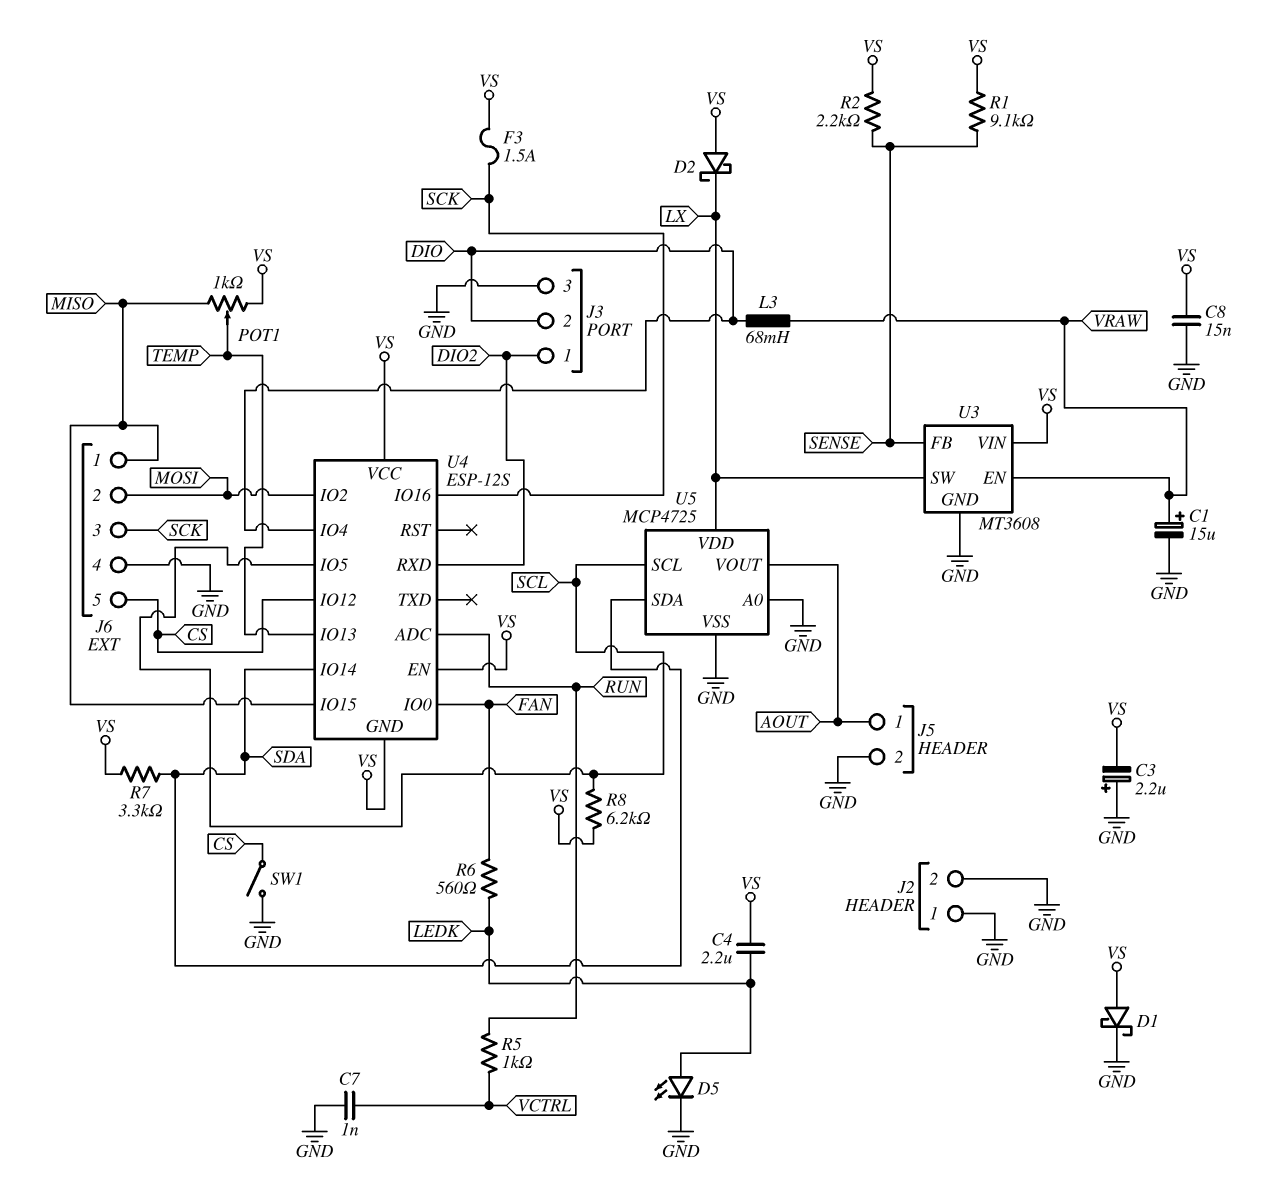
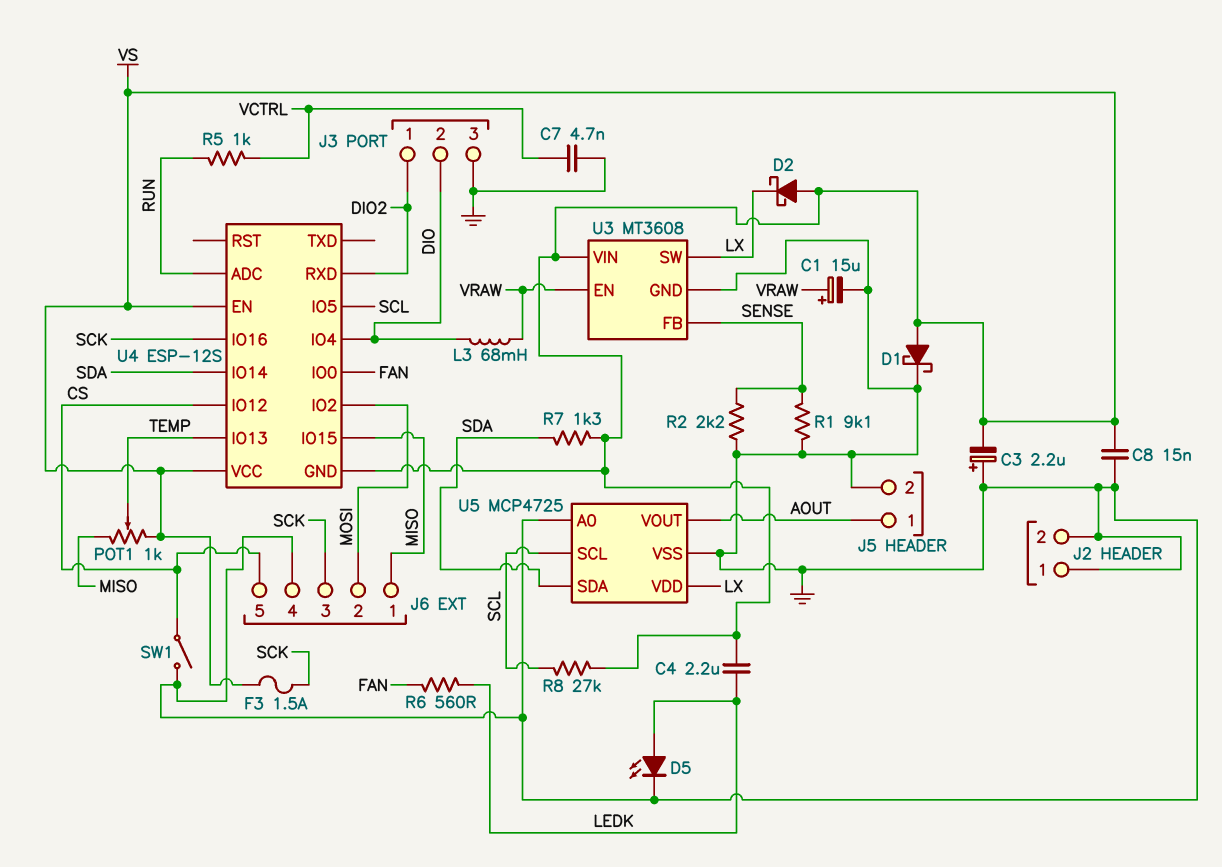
C7: 1nF (GND, VCTRL) -> 4.7nF (GND, VCTRL)
R1: 9.1k (SENSE, VS) -> 9.1k (GND, SENSE)
R2: 2.2k (SENSE, VS) -> 2.2k (GND, SENSE)
R7: 3.3k (SDA, VS) -> 1.3k (SDA, VS)
R8: 6.2k (SCL, VS) -> 27k (SCL, VS)

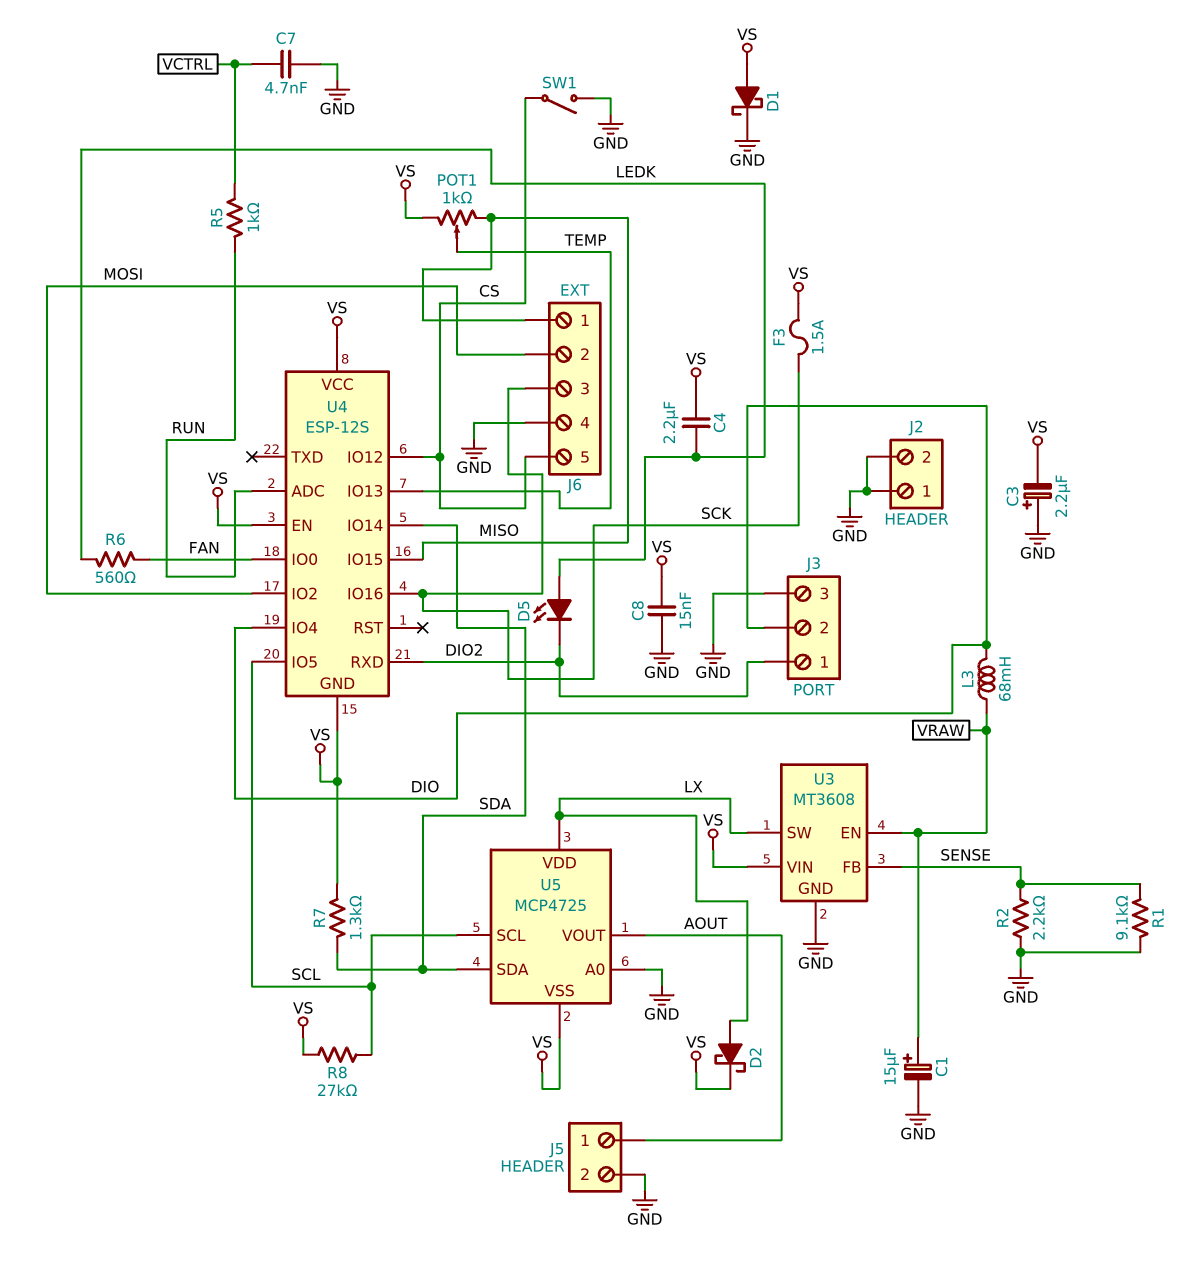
D2: schottky (A VS, K LX) -> schottky (A LX, K VS)
D5: LED (A LEDK, K GND) -> LED (A LEDK, K DIO2)
U5 pin VSS: GND -> VS

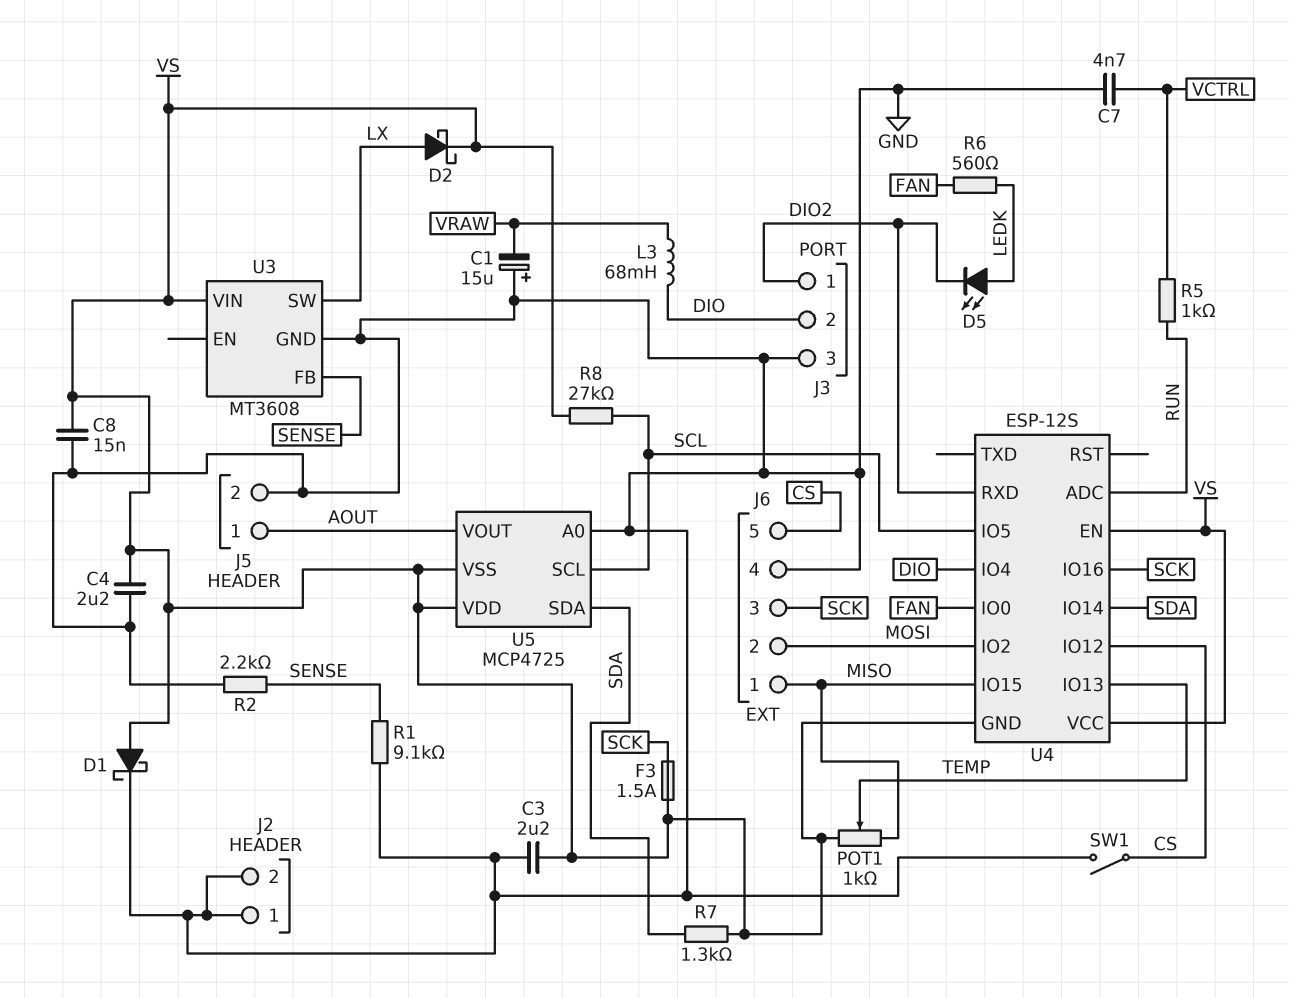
C1: 15uF (plus VRAW, minus GND) -> 15uF (plus GND, minus VRAW)
C3: 2.2uF (plus GND, minus VS) -> 2.2uF (GND, VS)
C4: 2.2uF (LEDK, VS) -> 2.2uF (GND, VS)
U3 pin EN: VRAW -> none
U5 pin VDD: LX -> VS

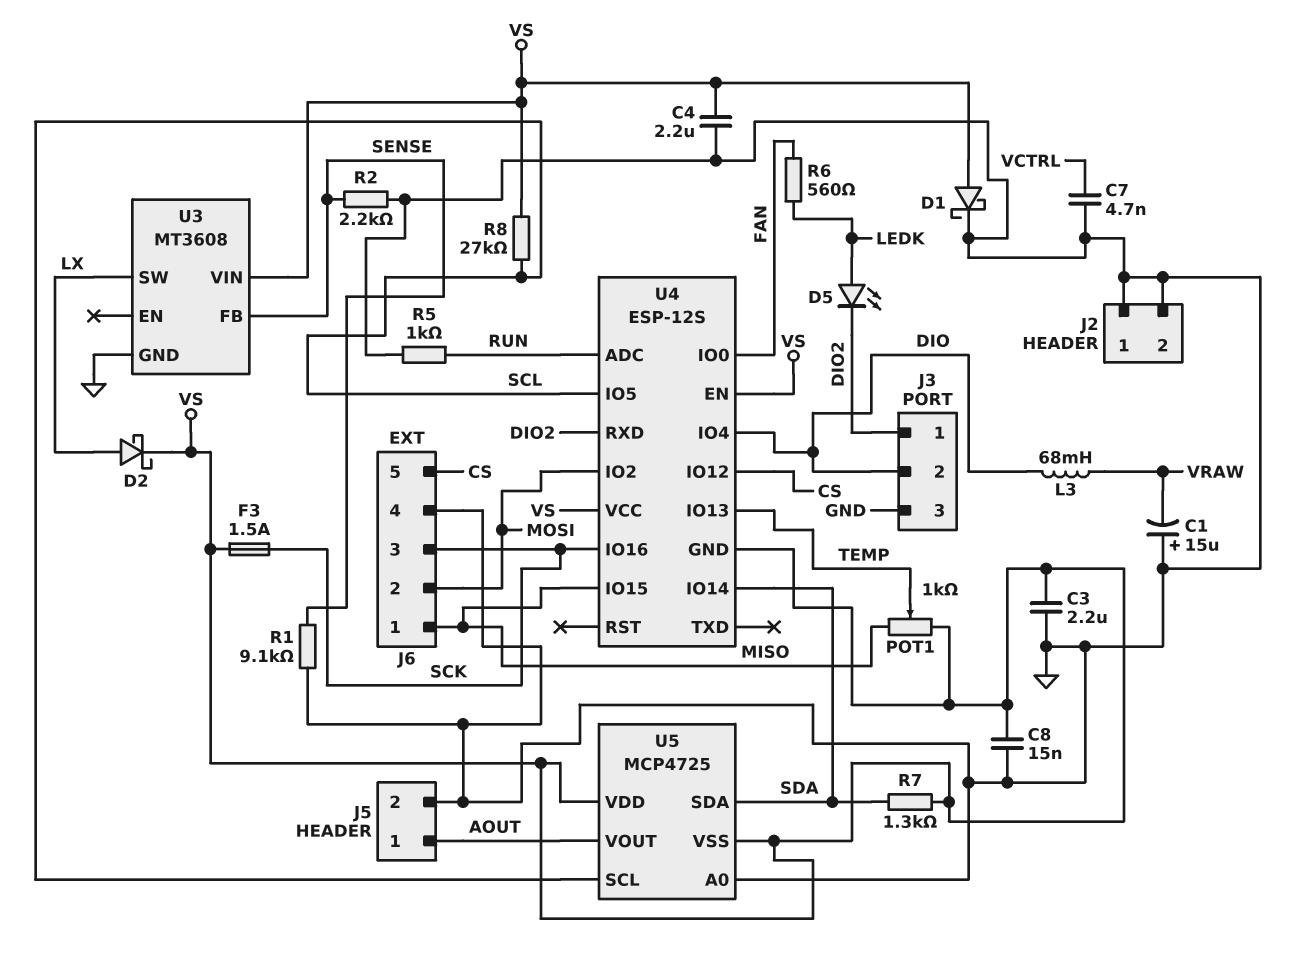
R5: 1k (RUN, VCTRL) -> 1k (GND, RUN)
SW1: switch (CS, GND) -> none

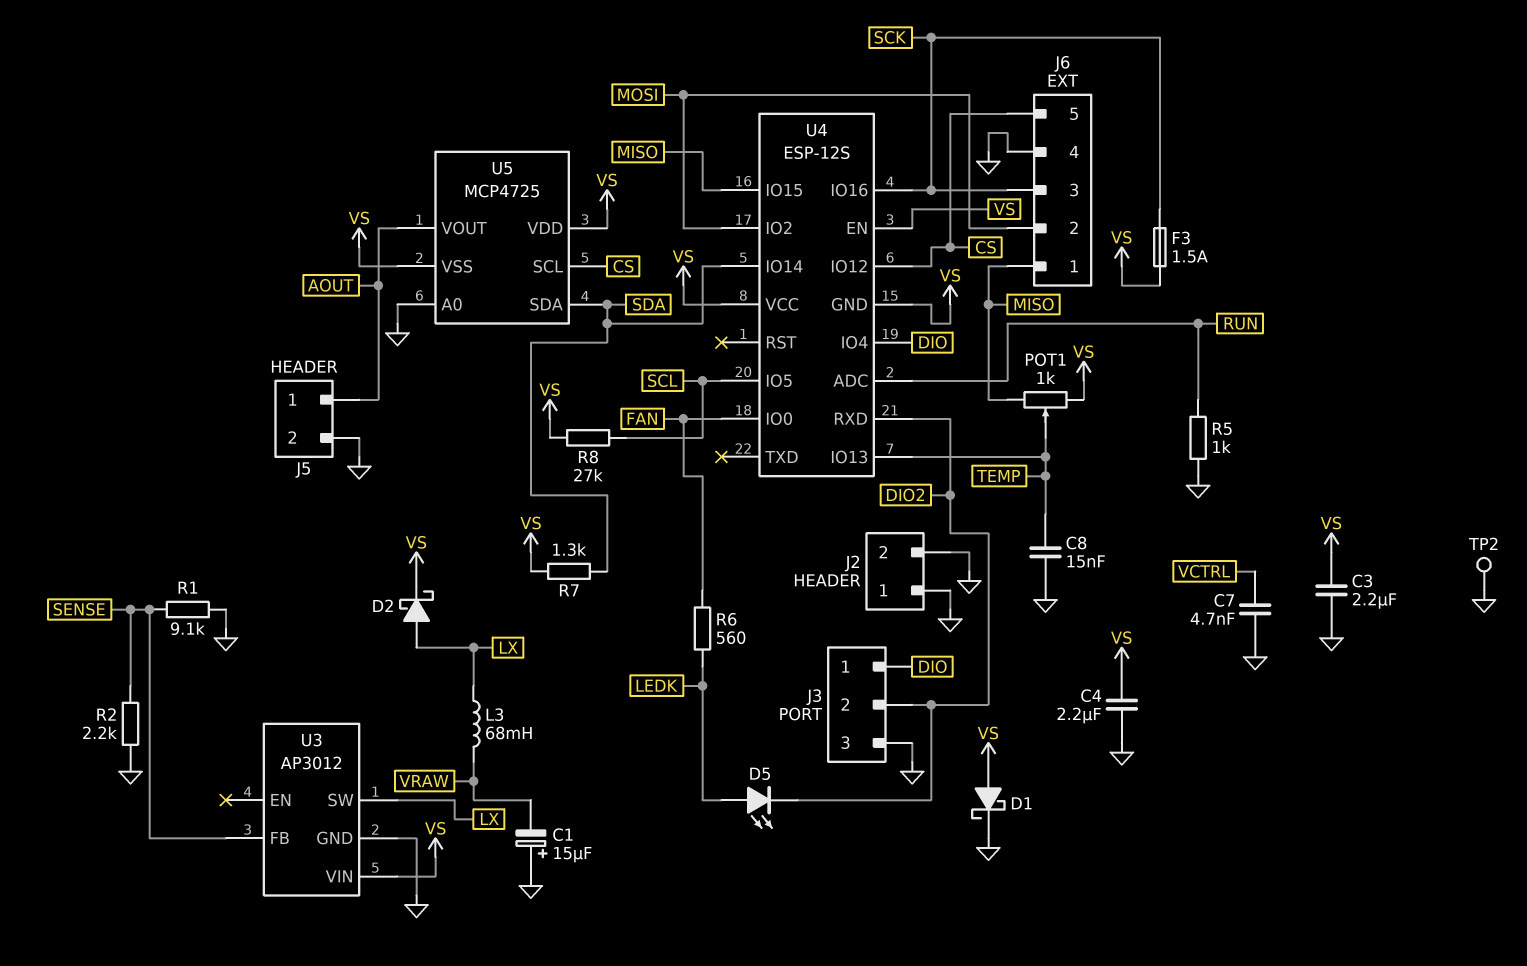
C8: 15nF (GND, VS) -> 15nF (GND, TEMP)
J3 pin 1: DIO2 -> DIO
J3 pin 2: DIO -> DIO2
L3: 68mH (DIO, VRAW) -> 68mH (LX, VRAW)
TP2: none -> test point (GND)
U3: MT3608 -> AP3012
U5 pin SCL: SCL -> CS

